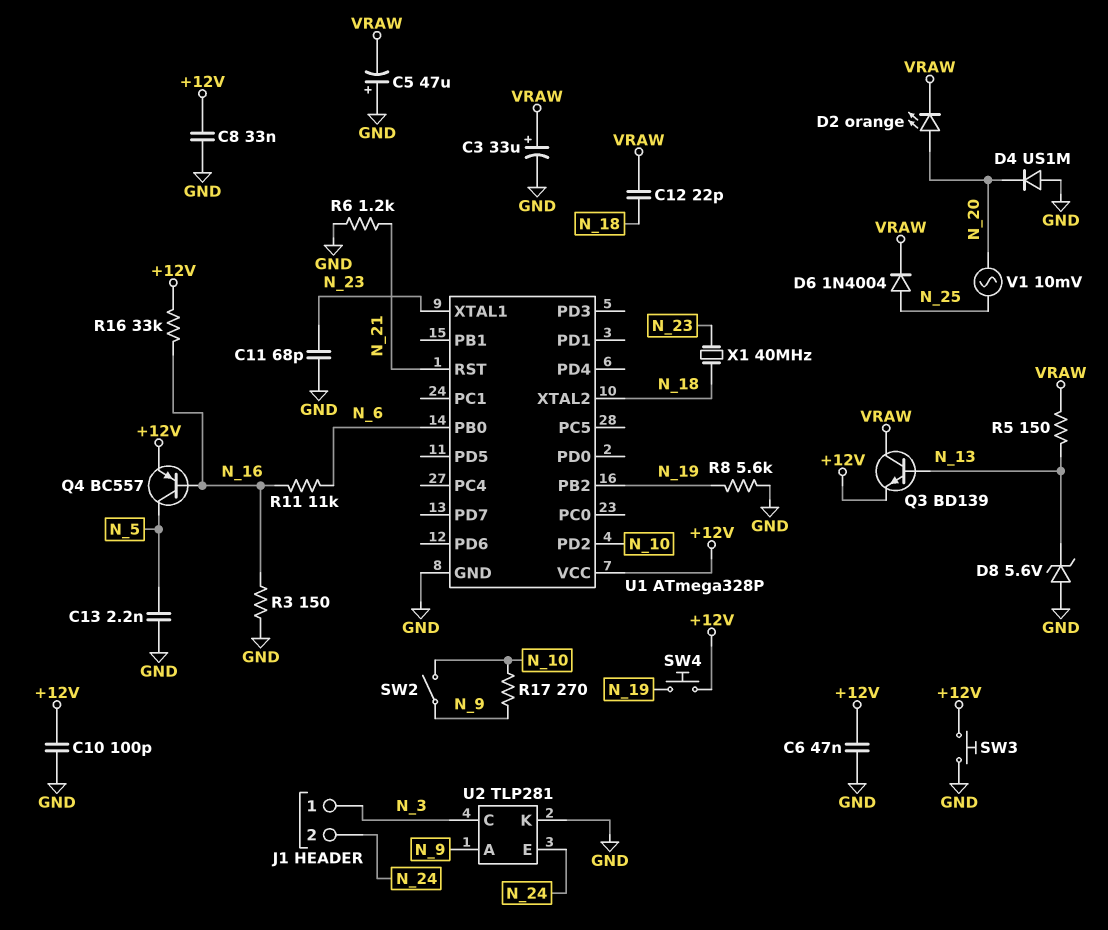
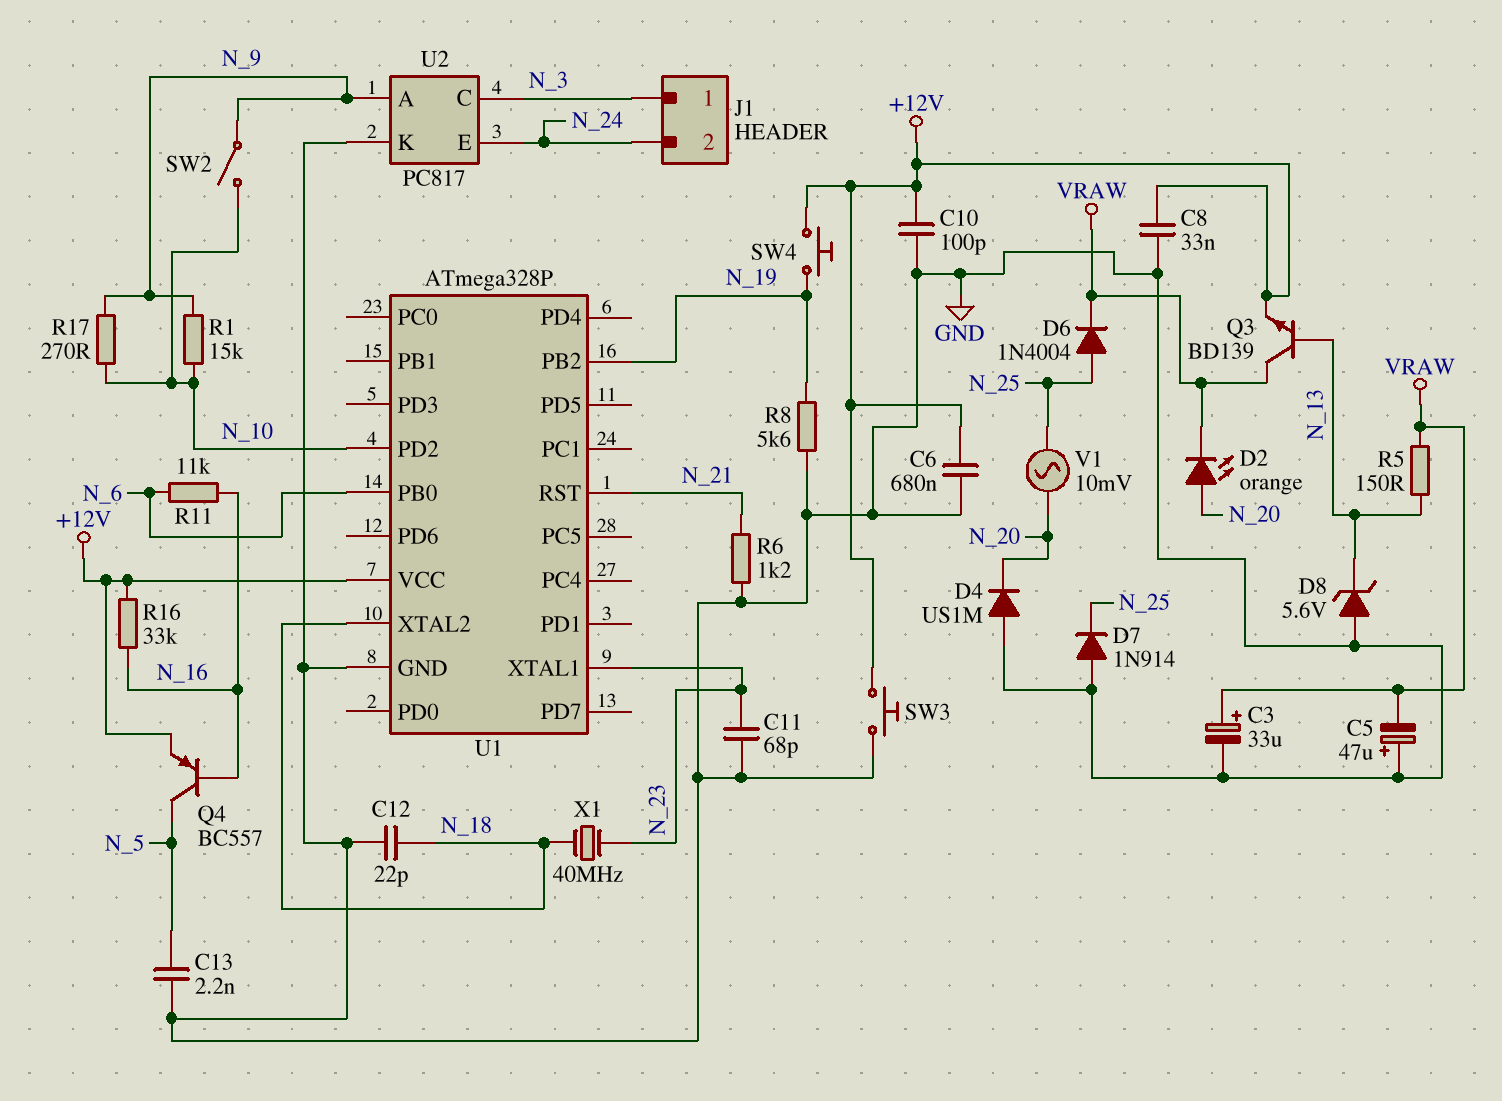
C6: 47nF (+12V, GND) -> 680nF (+12V, GND)
C12: 22pF (N_18, VRAW) -> 22pF (GND, N_18)
D7: none -> diode 1N914 (A GND, K N_25)
R1: none -> 15k (N_9, N_10)
R3: 150 (GND, N_16) -> none
U2: TLP281 -> PC817

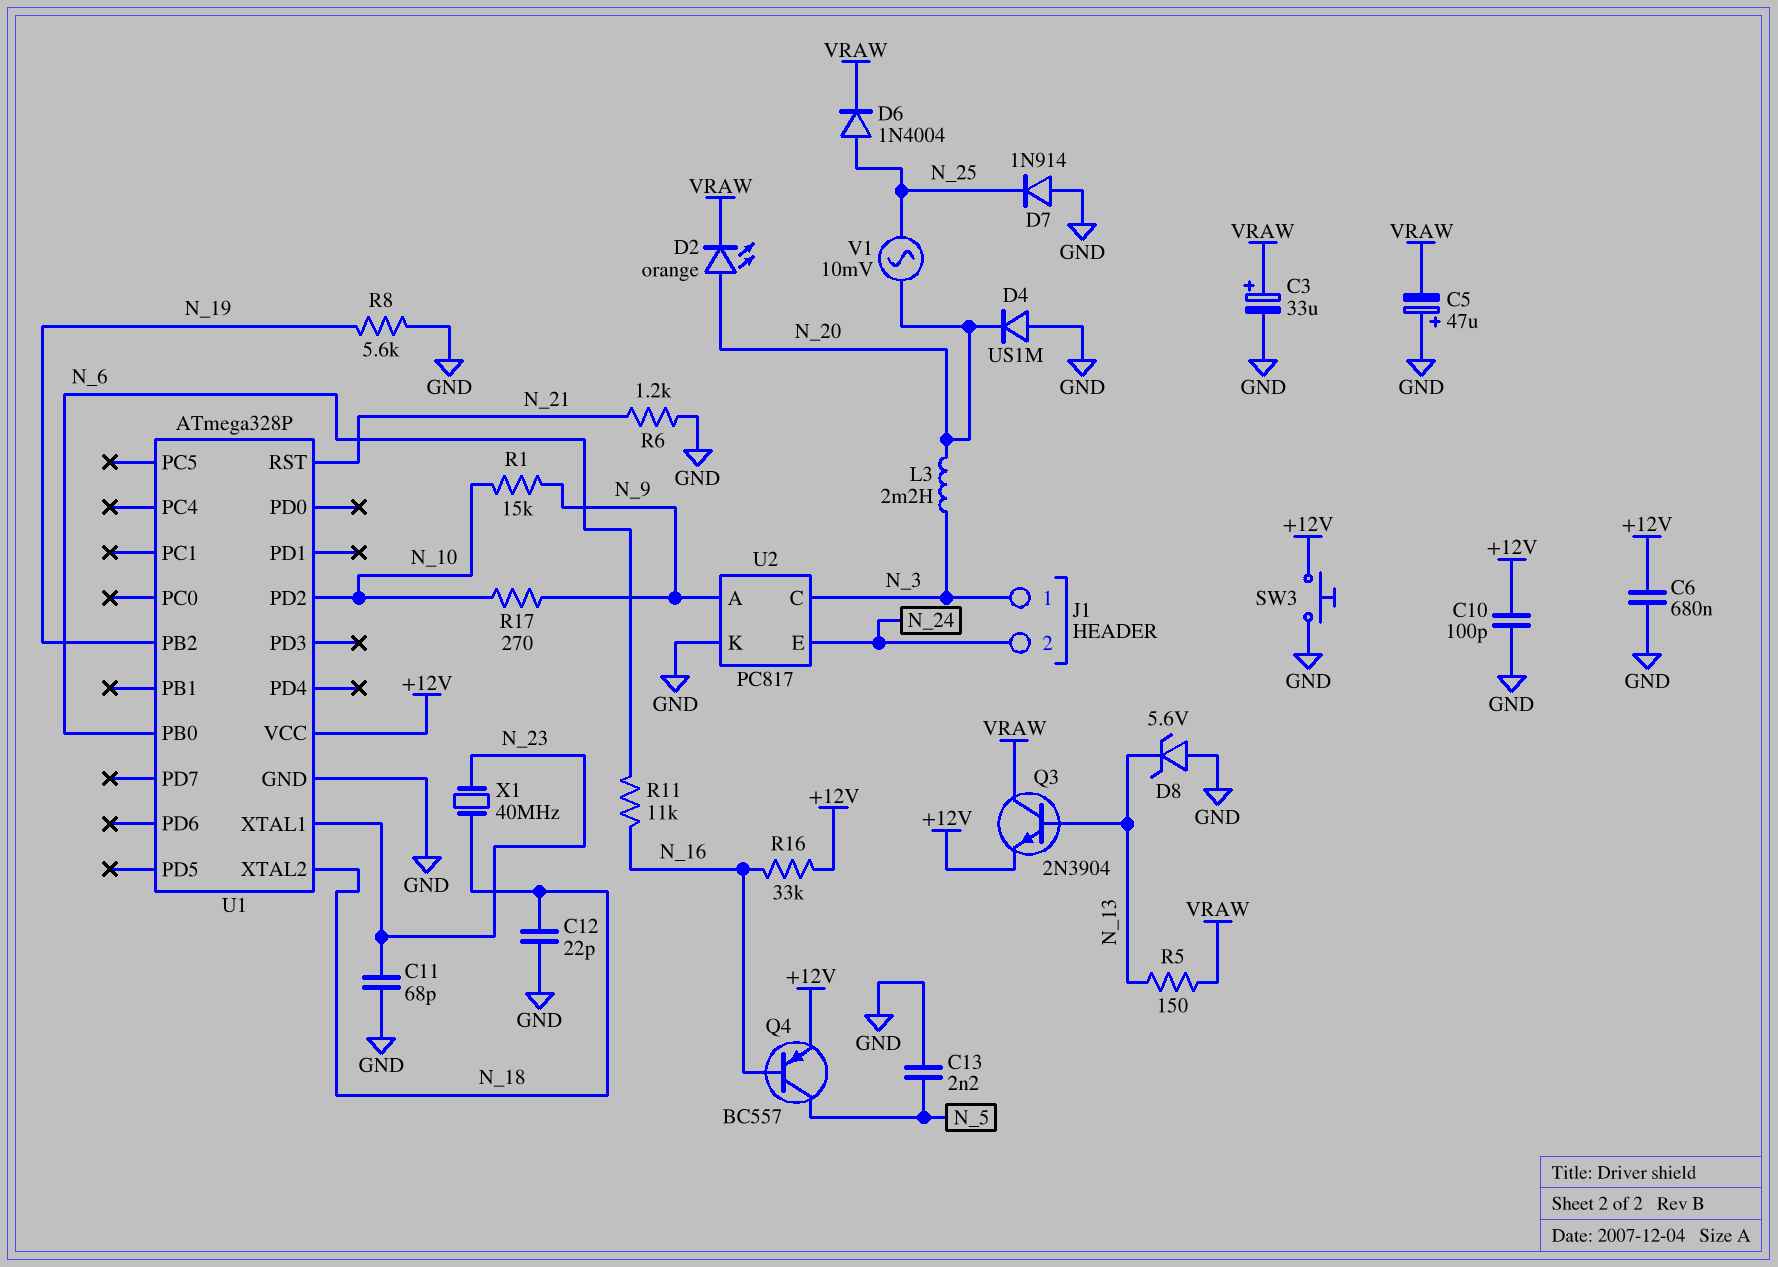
C8: 33nF (+12V, GND) -> none
L3: none -> 2.2mH (N_3, N_20)
Q3: NPN BD139 (B N_13, C VRAW, E +12V) -> NPN 2N3904 (B N_13, C VRAW, E +12V)
SW2: switch (N_9, N_10) -> none
SW4: button (+12V, N_19) -> none

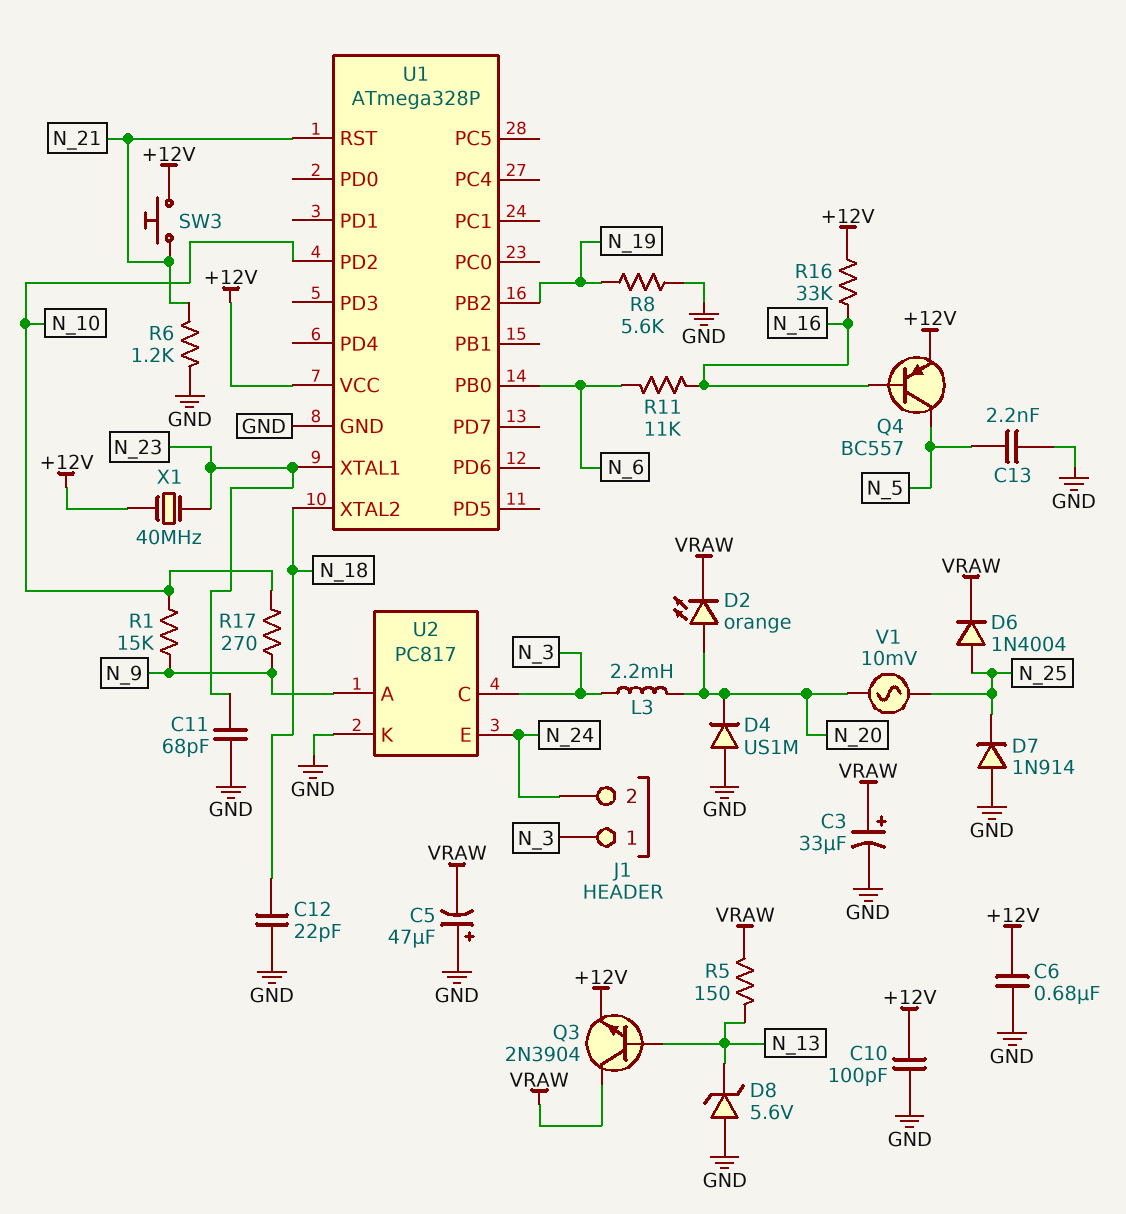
SW3: button (+12V, GND) -> button (+12V, N_21)
X1: 40MHz (N_18, N_23) -> 40MHz (+12V, N_23)

